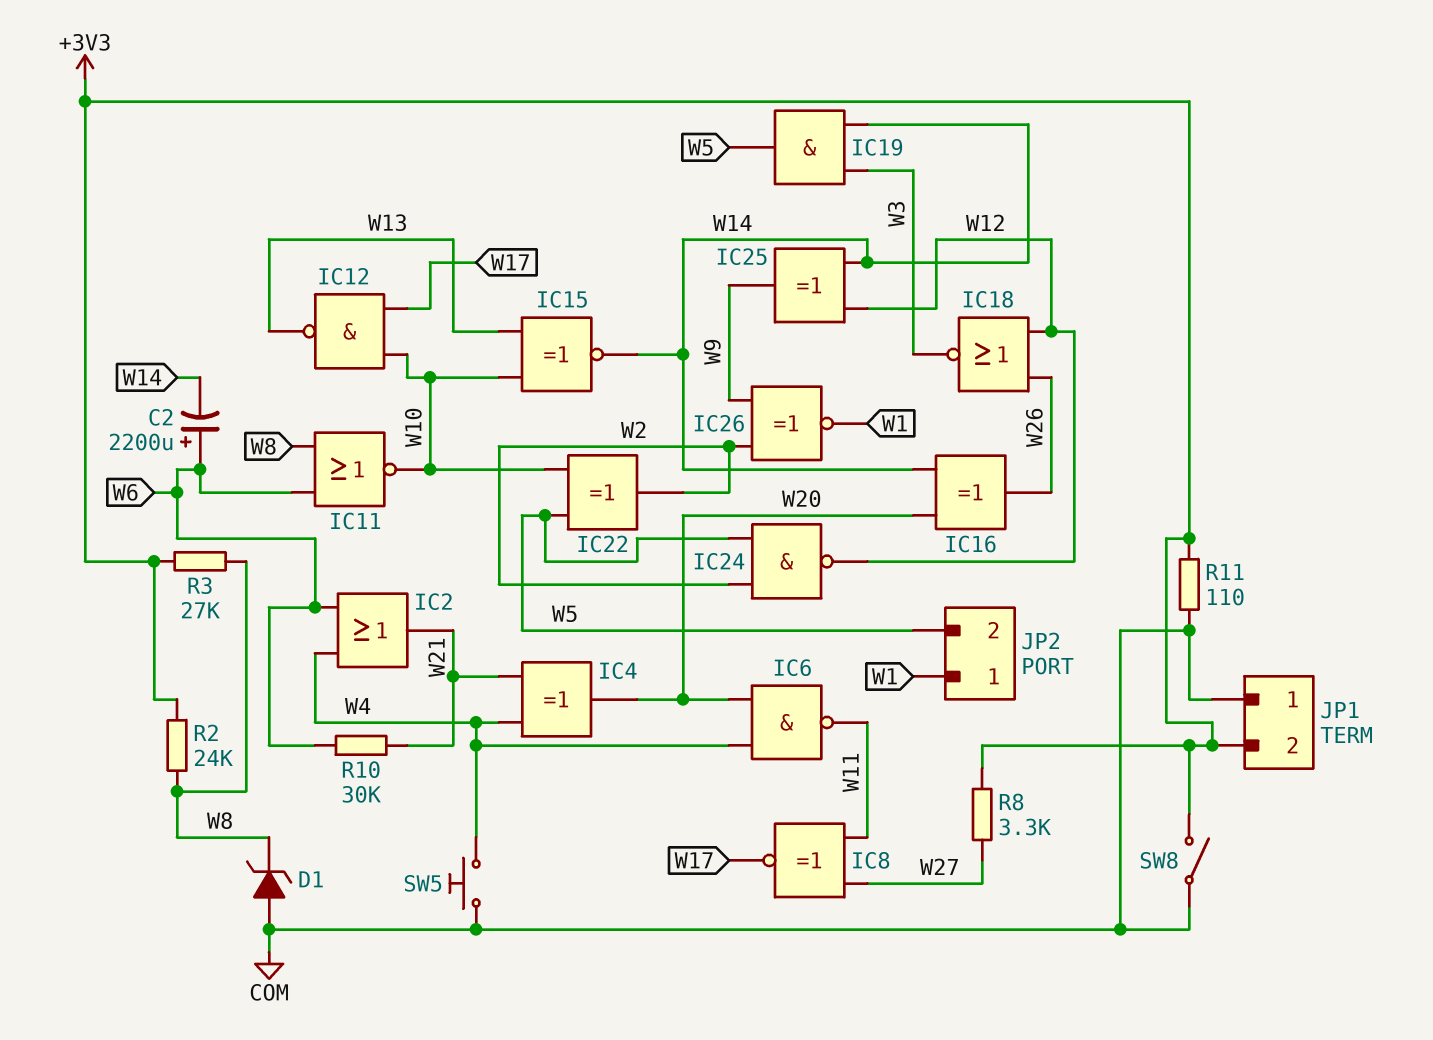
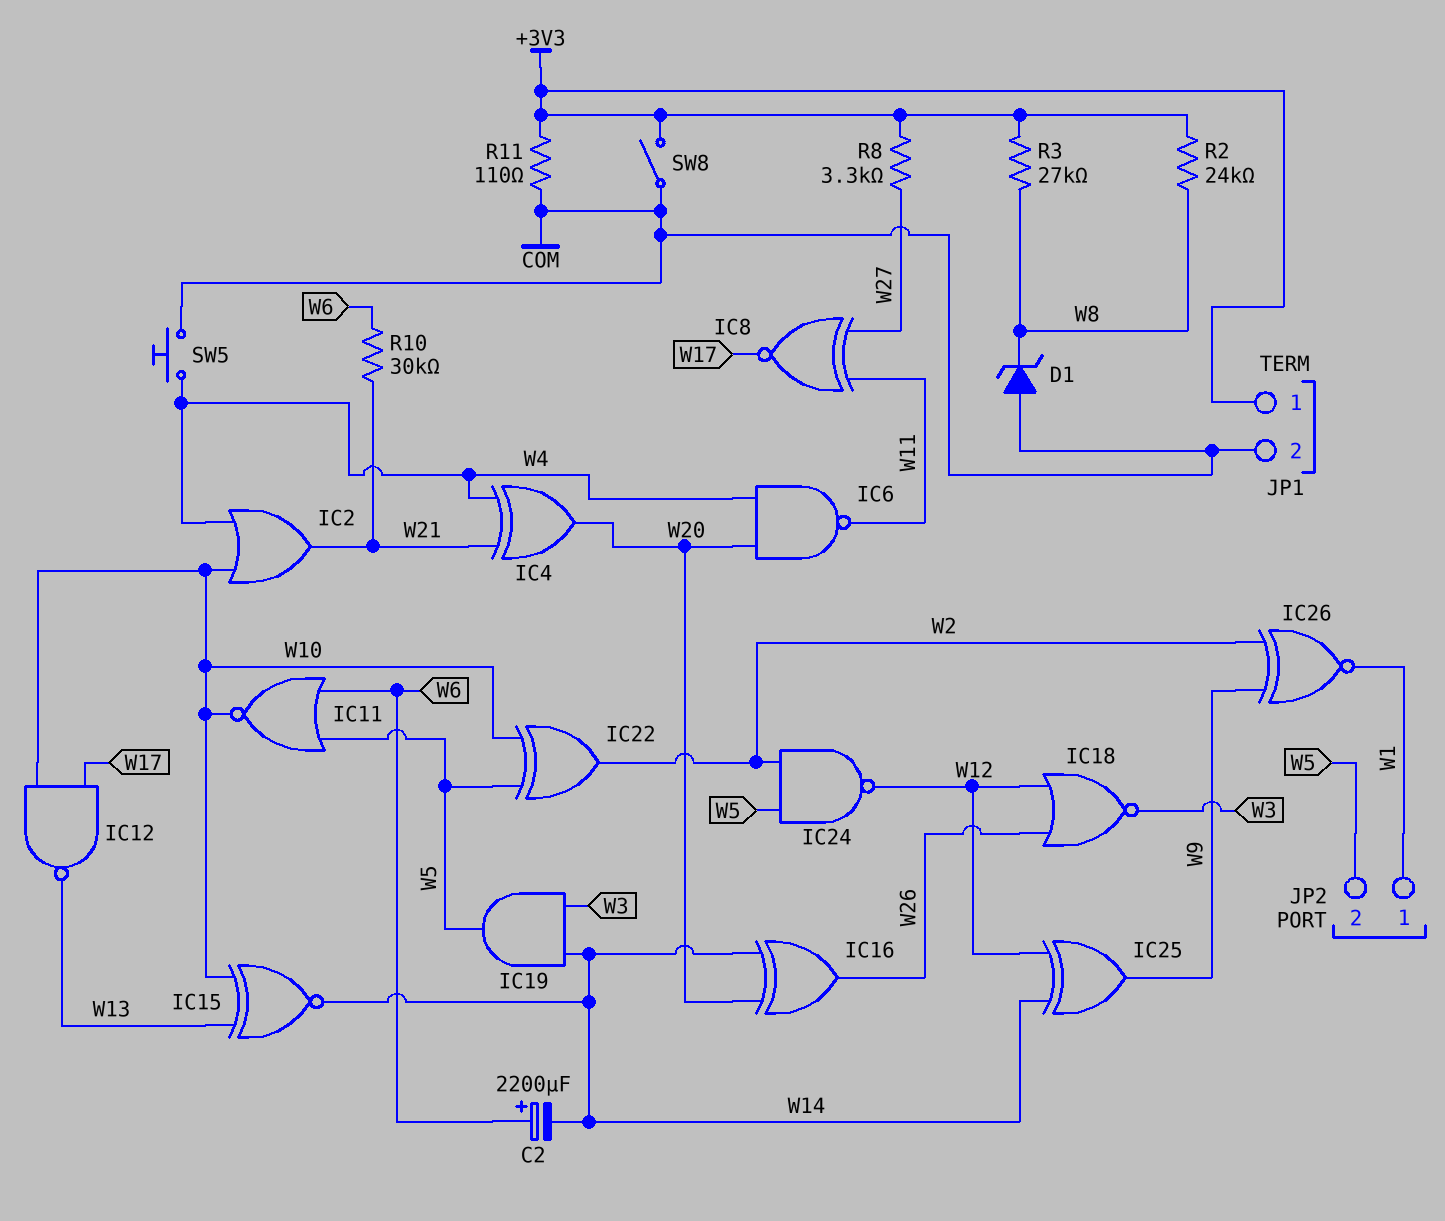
IC2: OR (in W4, in W6, out W21) -> OR (in W4, in W10, out W21)
IC11: NOR (in W6, in W8, out W10) -> NOR (in W5, in W6, out W10)
JP1 pin 1: COM -> +3V3
JP1 pin 2: +3V3 -> COM

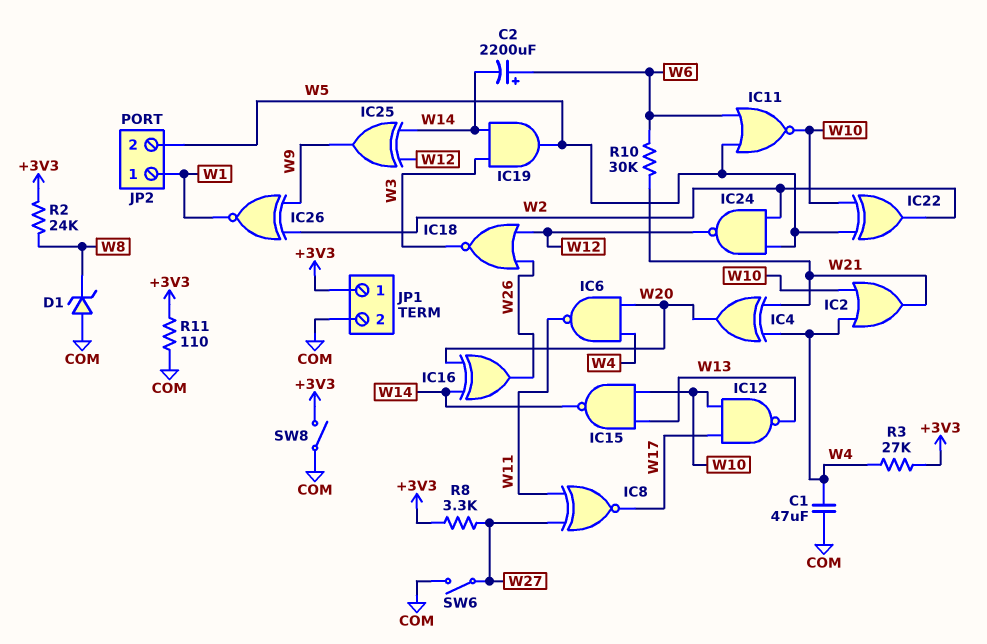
C1: none -> 47uF (COM, W4)
IC15: XNOR (in W10, in W13, out W14) -> NAND (in W10, in W13, out W14)
R3: 27k (+3V3, W8) -> 27k (+3V3, W4)
SW5: button (COM, W4) -> none
SW6: none -> switch (COM, W27)

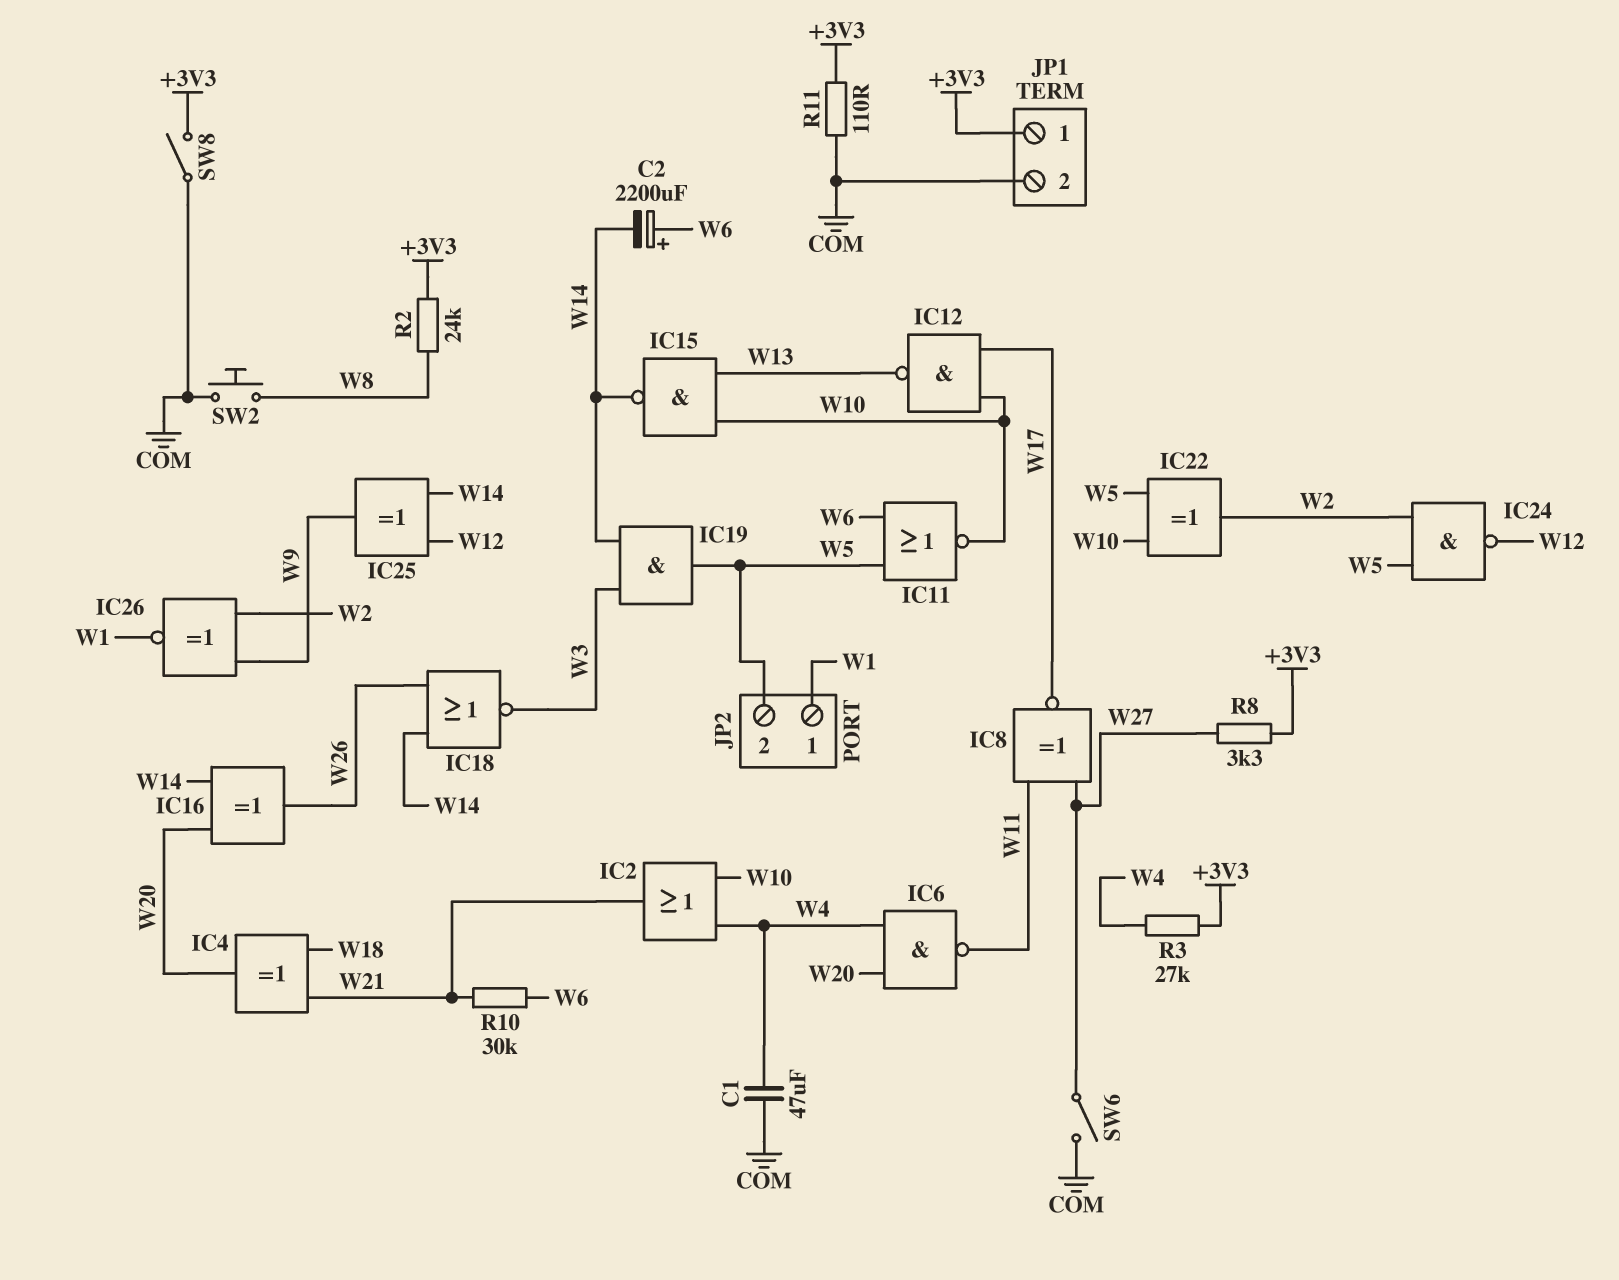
D1: zener (A COM, K W8) -> none
IC4: XOR (in W4, in W21, out W20) -> XOR (in W18, in W21, out W20)
IC18: NOR (in W12, in W26, out W3) -> NOR (in W14, in W26, out W3)
SW2: none -> button (COM, W8)

